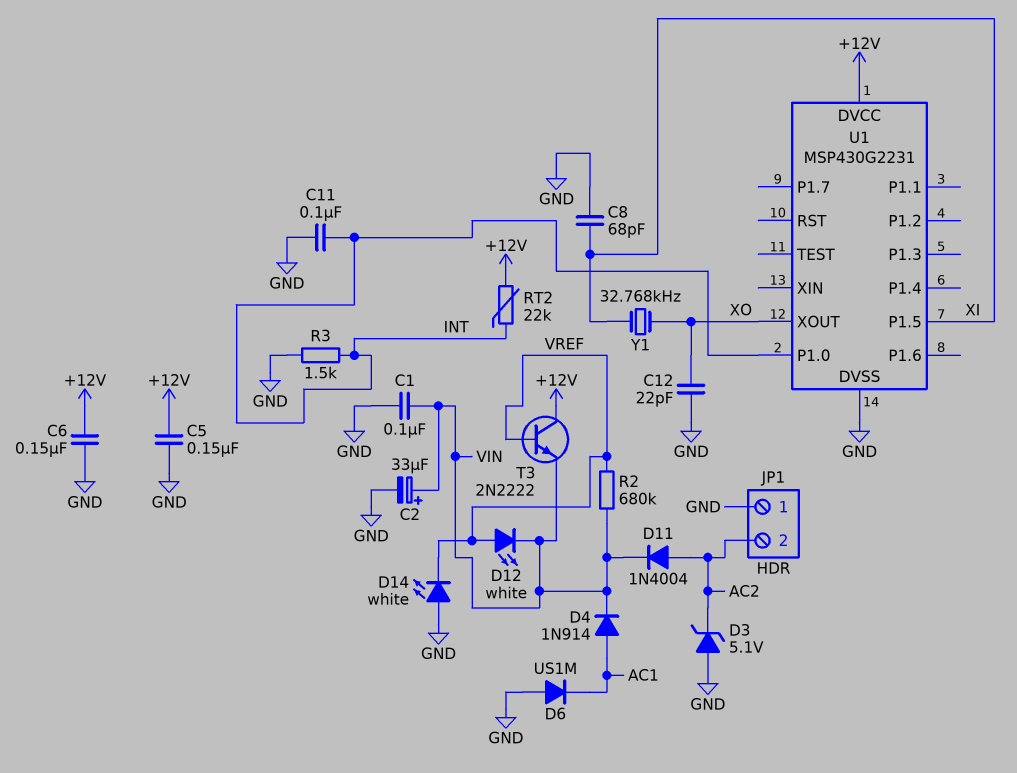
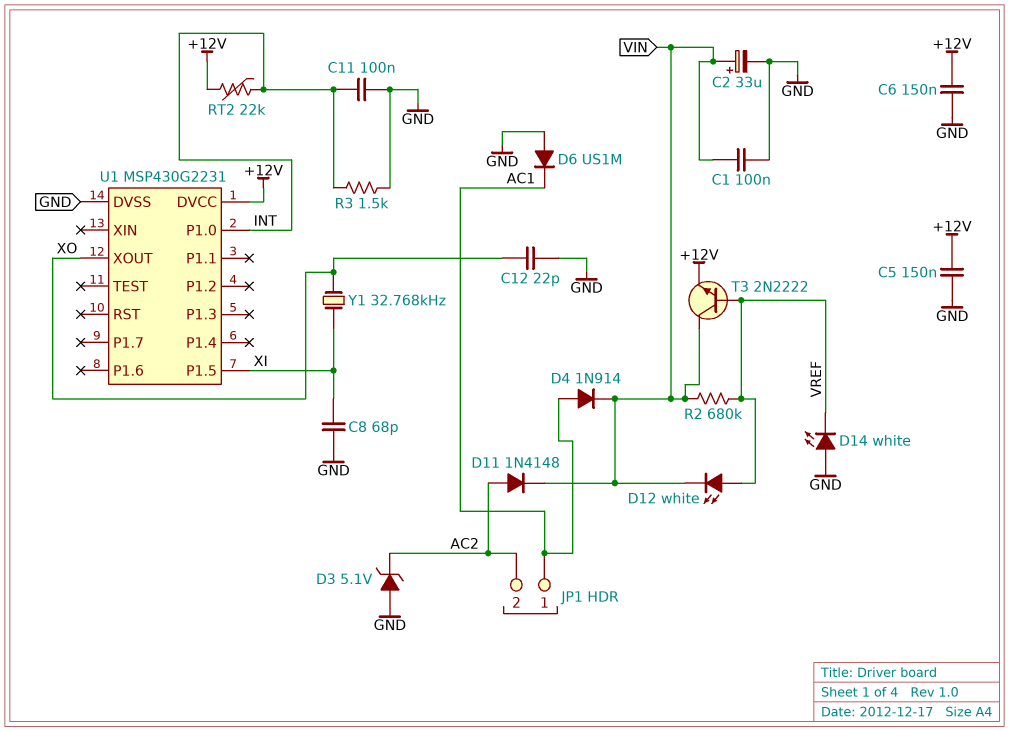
D11: diode 1N4004 (A AC2, K VIN) -> diode 1N4148 (A AC2, K VIN)
JP1 pin 1: GND -> AC1
T3: NPN 2N2222 (B VREF, C +12V, E VIN) -> NPN 2N2222 (B VREF, C VIN, E +12V)

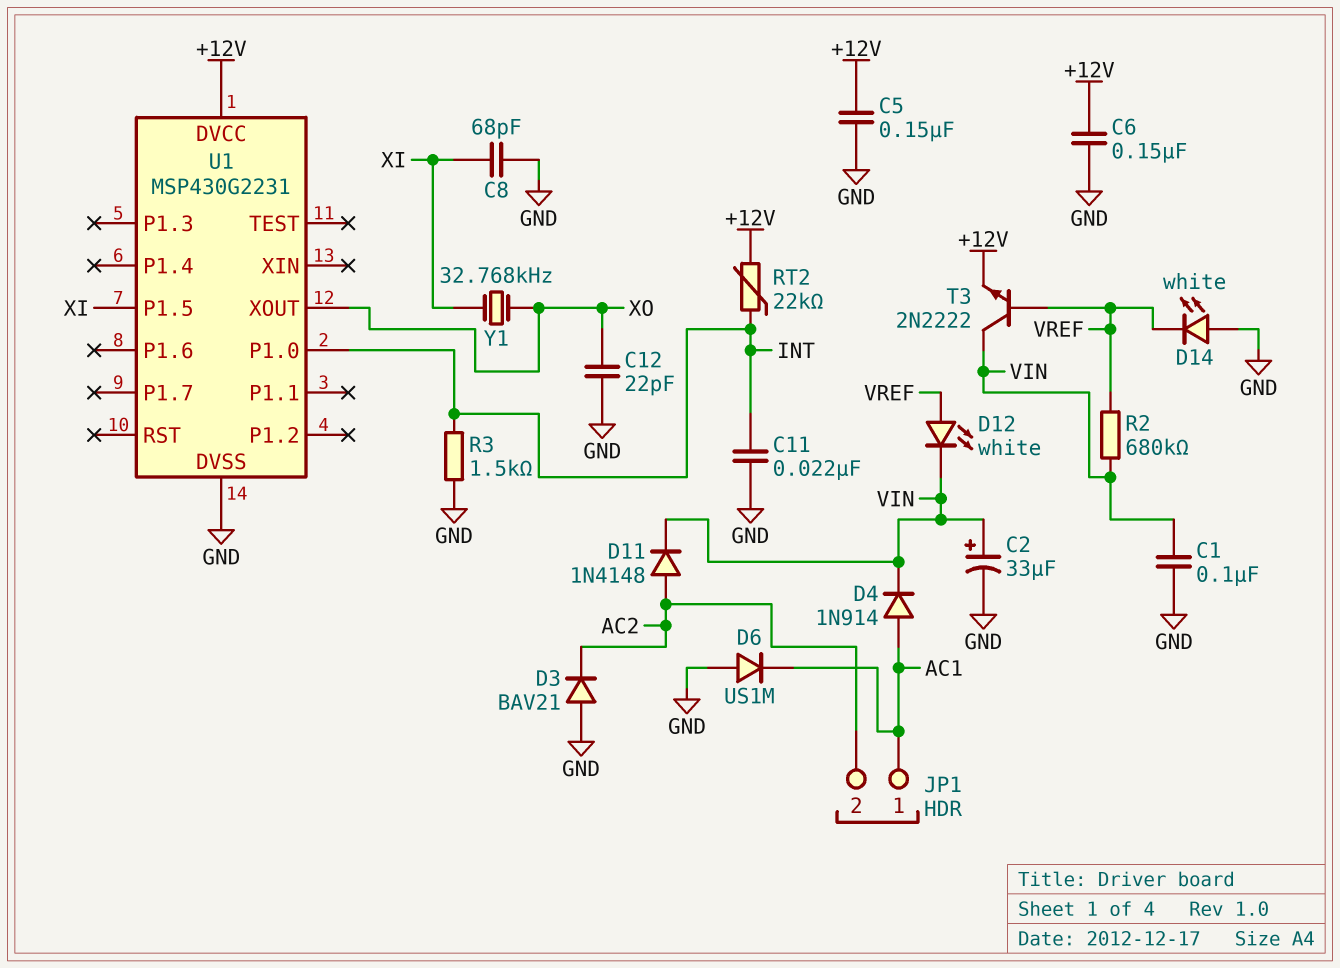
C11: 100nF (GND, INT) -> 22nF (GND, INT)
D3: zener 5.1V (A GND, K AC2) -> diode BAV21 (A GND, K AC2)

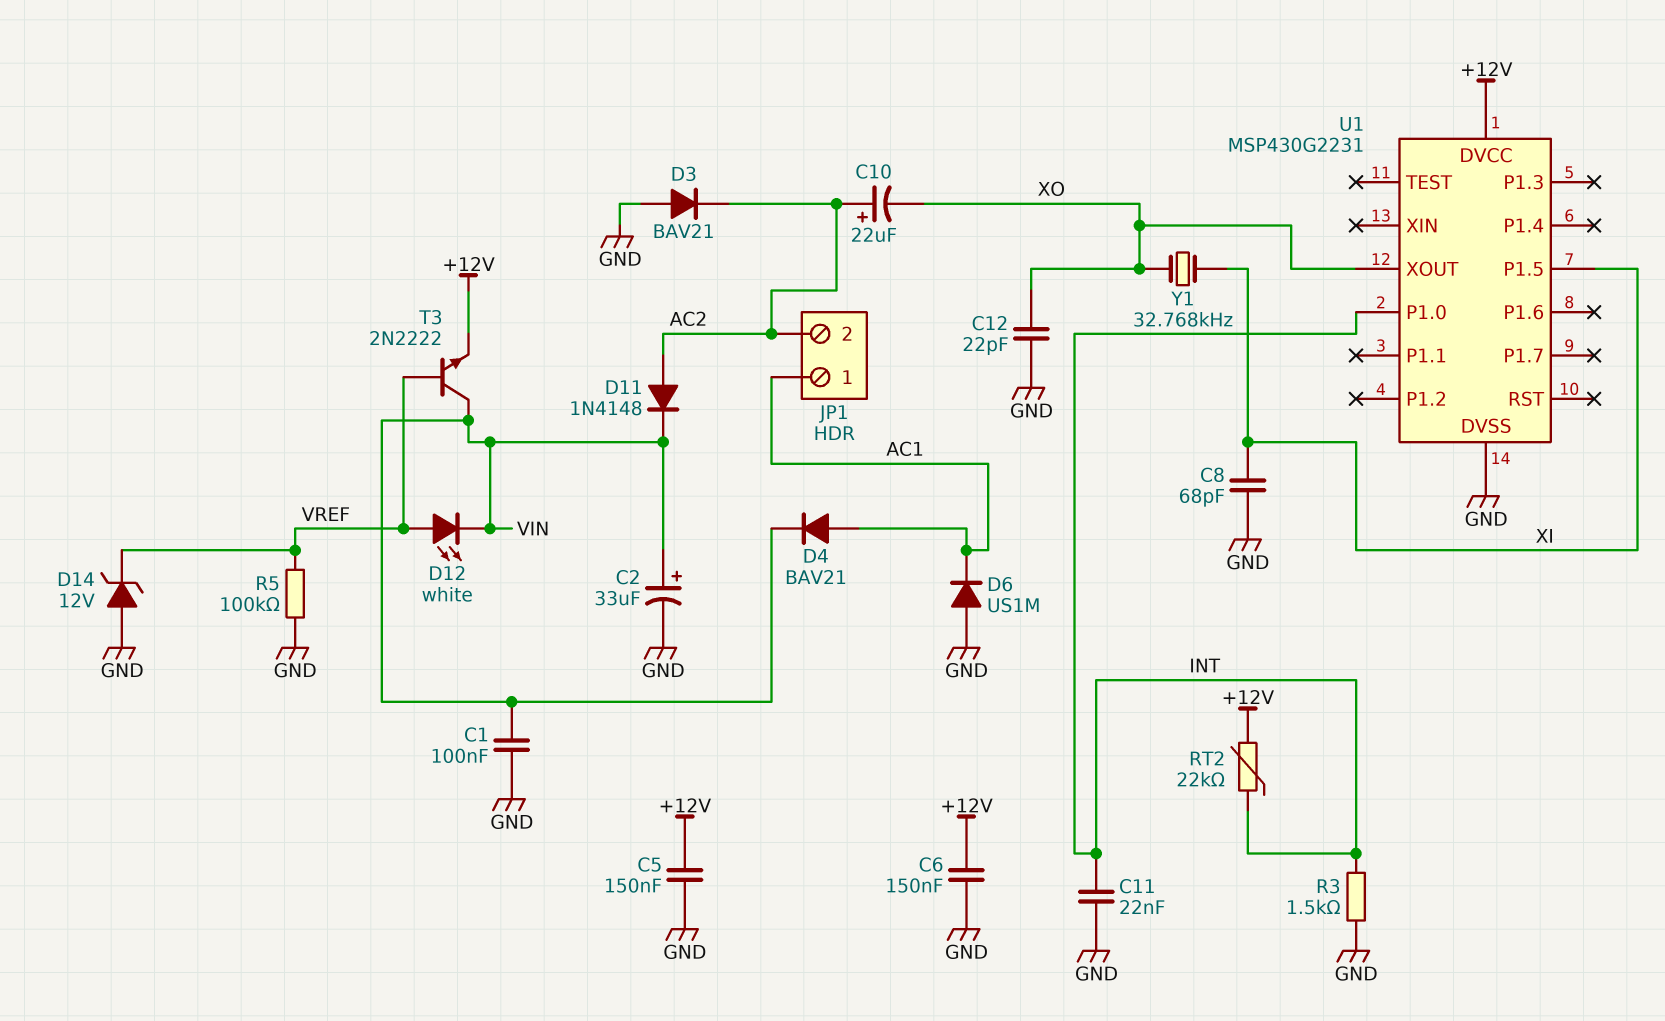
C10: none -> 22uF (plus AC2, minus XO)
D4: diode 1N914 (A AC1, K VIN) -> diode BAV21 (A AC1, K VIN)
D14: LED white (A GND, K VREF) -> zener 12V (A GND, K VREF)
R2: 680k (VIN, VREF) -> none
R5: none -> 100k (GND, VREF)

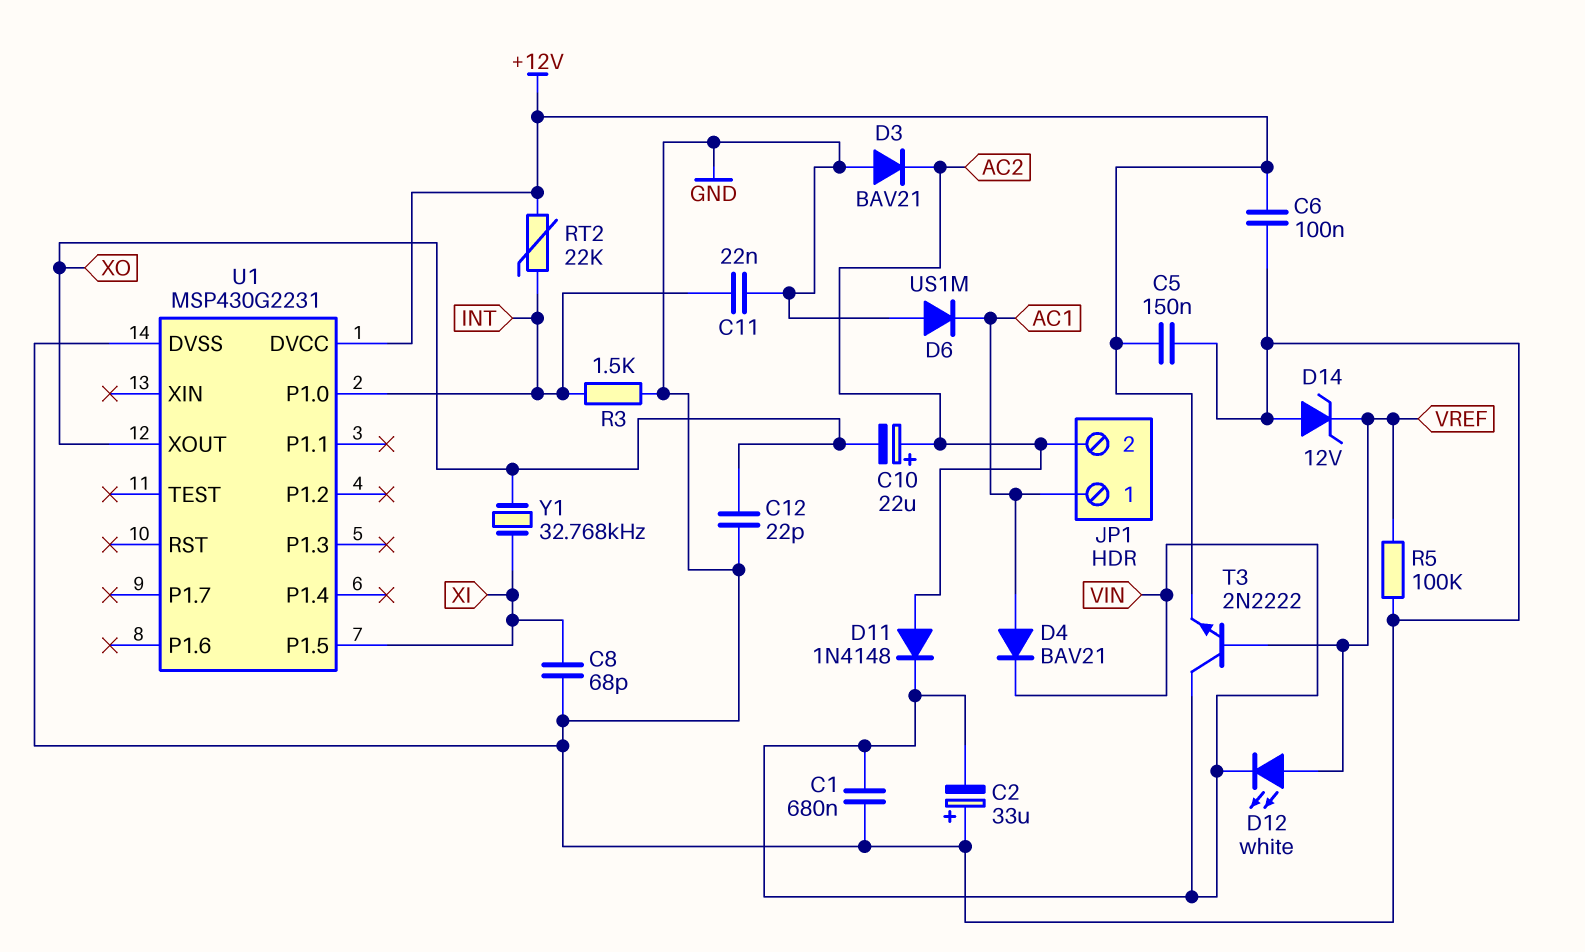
C1: 100nF (GND, VIN) -> 680nF (GND, VIN)
C2: 33uF (plus VIN, minus GND) -> 33uF (plus GND, minus VIN)
C6: 150nF (+12V, GND) -> 100nF (+12V, GND)

